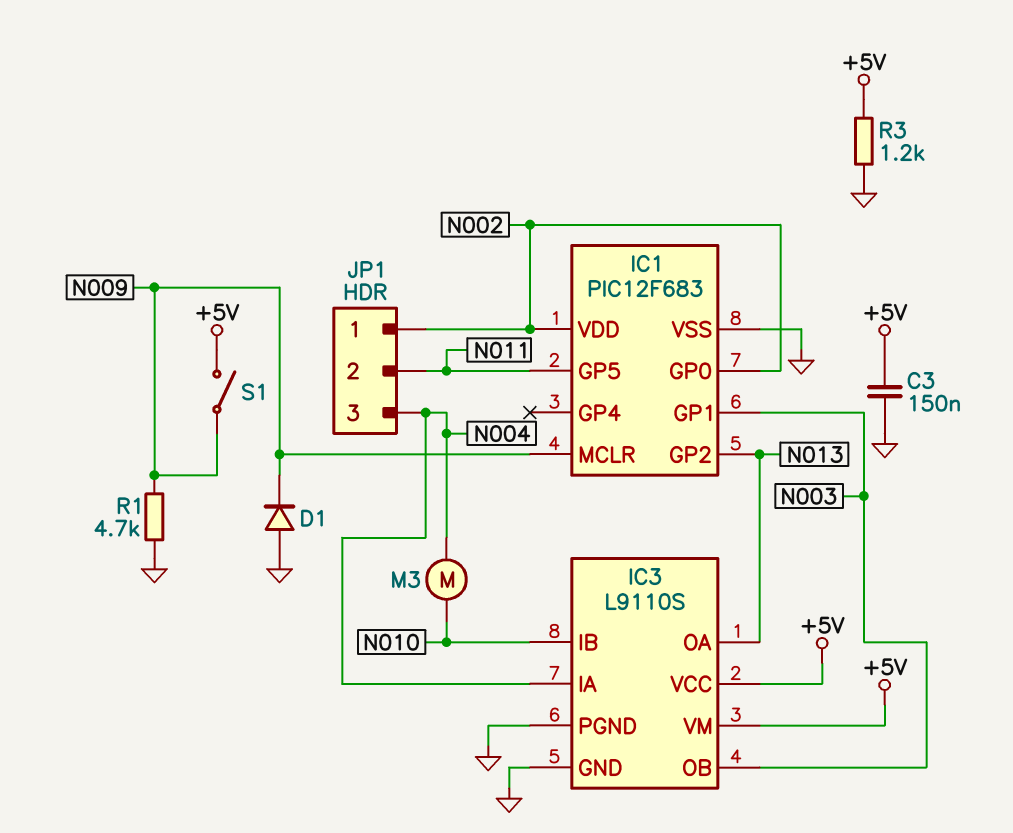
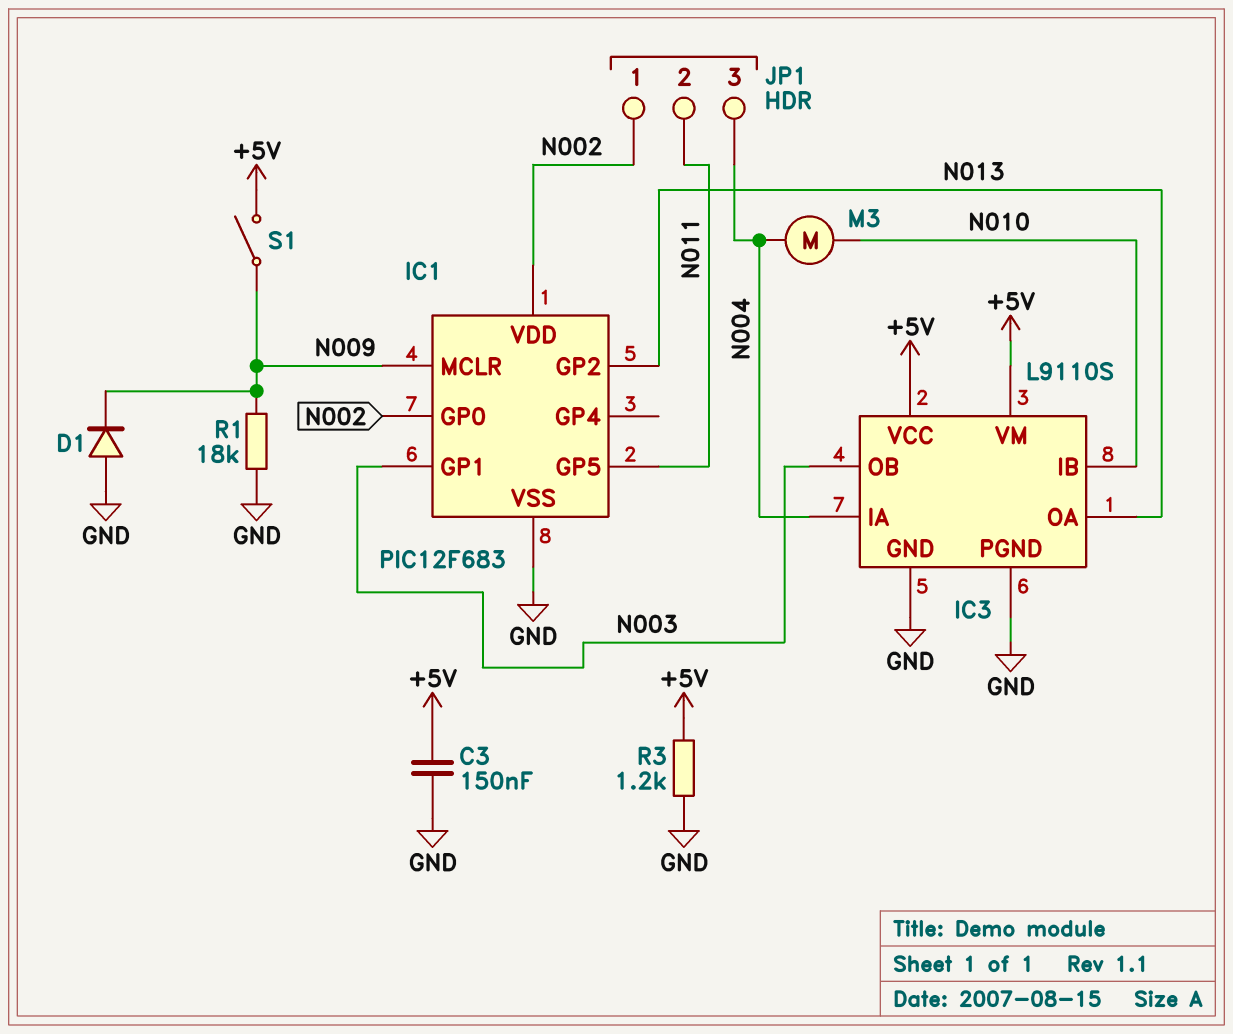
R1: 4.7k (GND, N009) -> 18k (GND, N009)

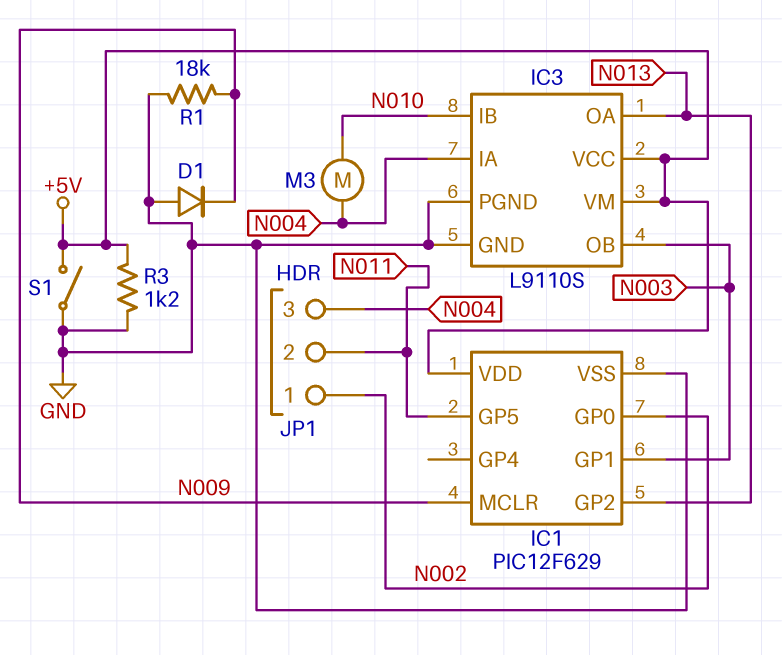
C3: 150nF (+5V, GND) -> none
IC1: PIC12F683 -> PIC12F629
IC1 pin VDD: N002 -> +5V
S1: switch (+5V, N009) -> switch (+5V, GND)

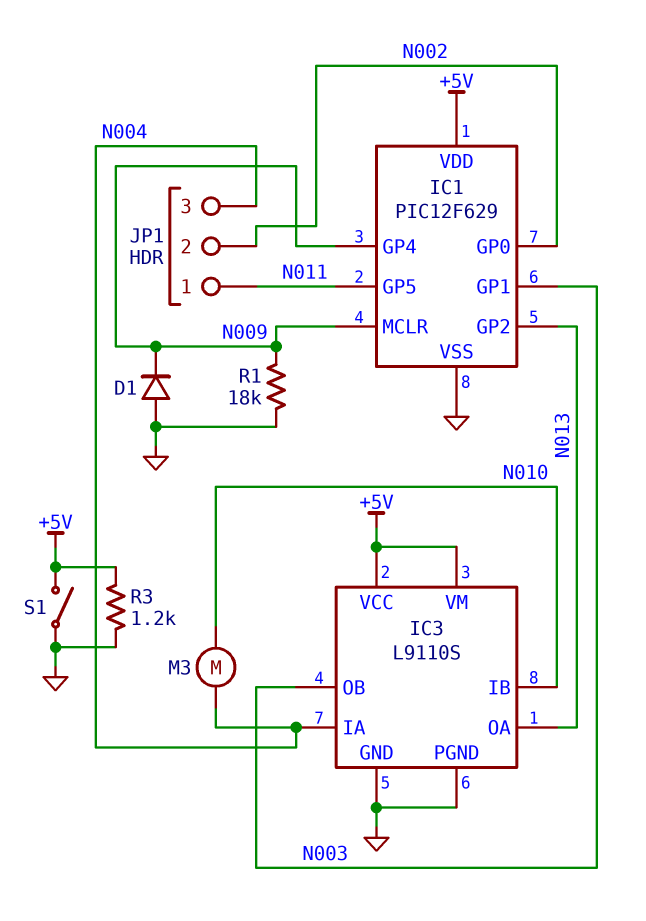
IC1 pin GP4: none -> N009
JP1 pin 1: N002 -> N011
JP1 pin 2: N011 -> N002

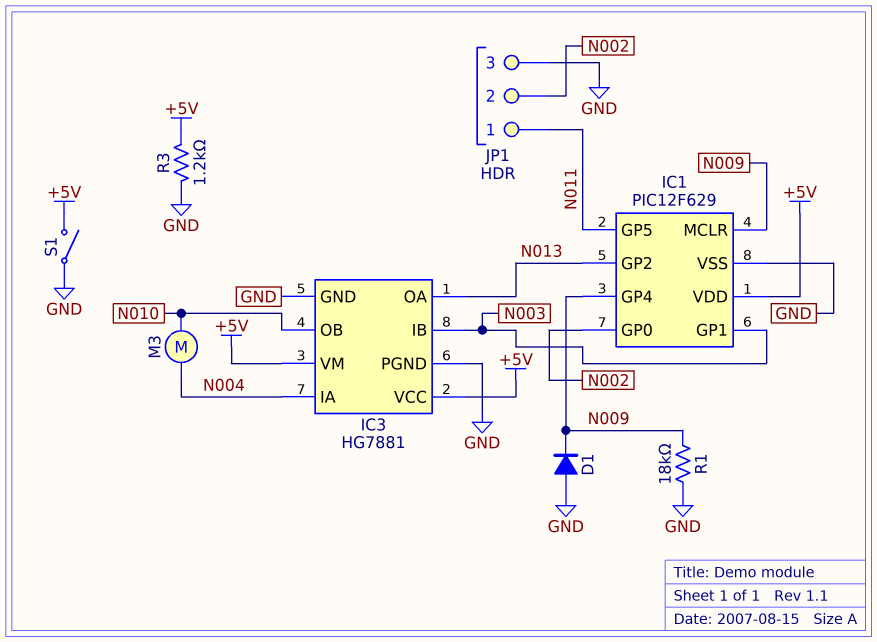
IC3: L9110S -> HG7881
IC3 pin IB: N010 -> N003
IC3 pin OB: N003 -> N010
JP1 pin 3: N004 -> GND

